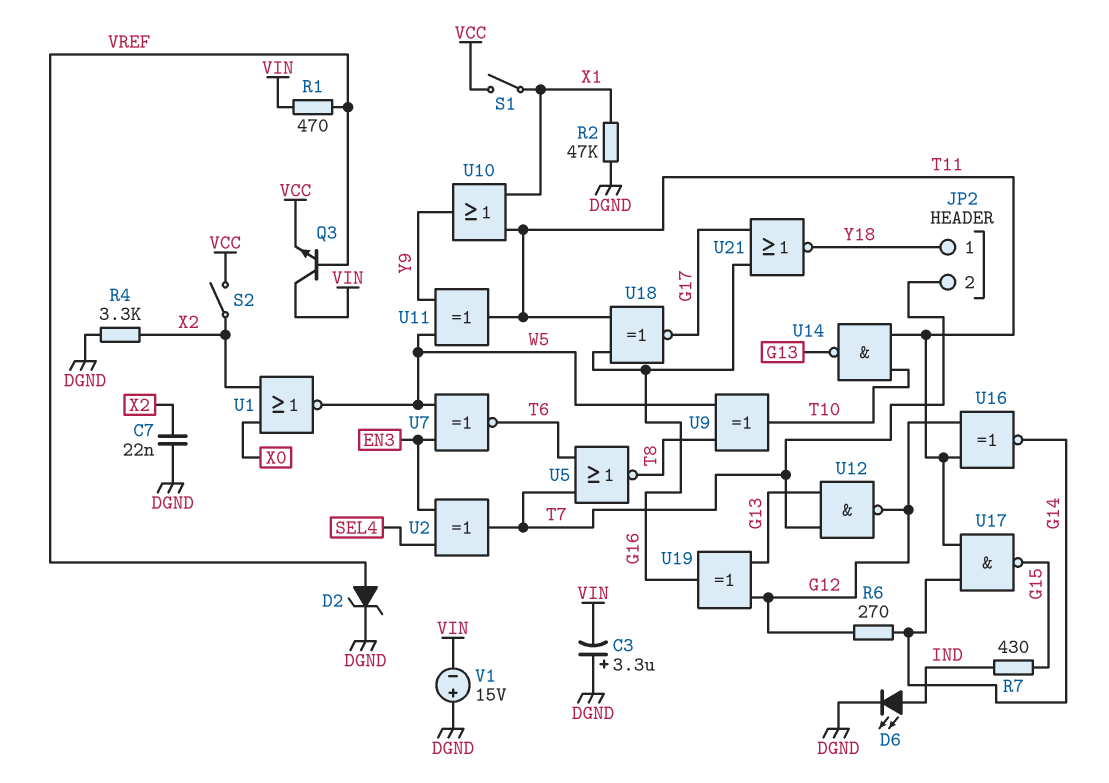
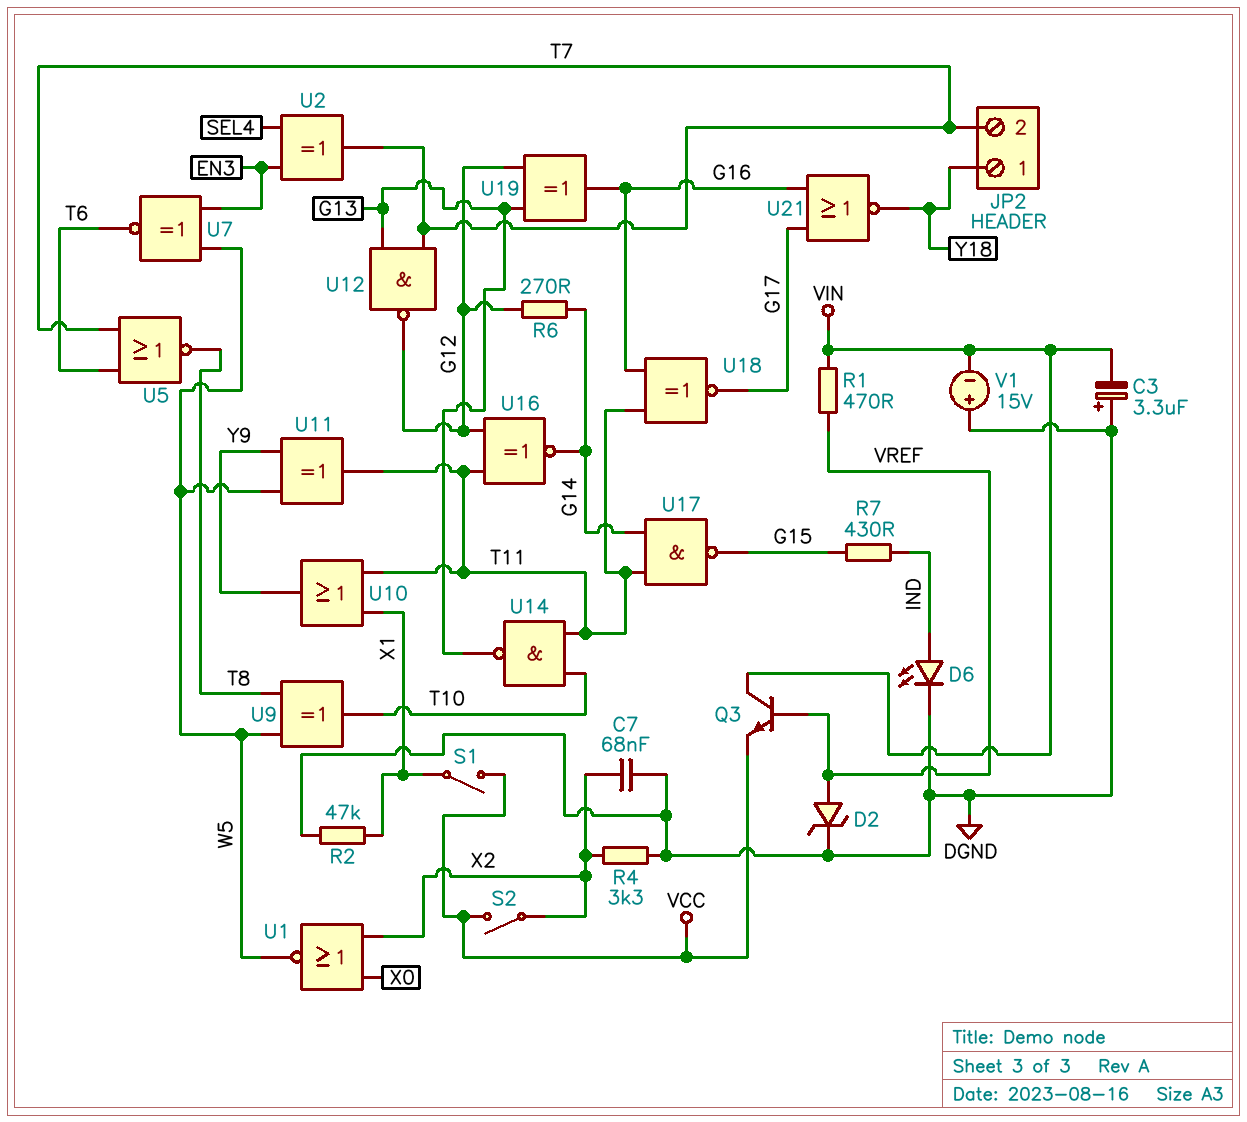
C7: 22nF (DGND, X2) -> 68nF (DGND, X2)

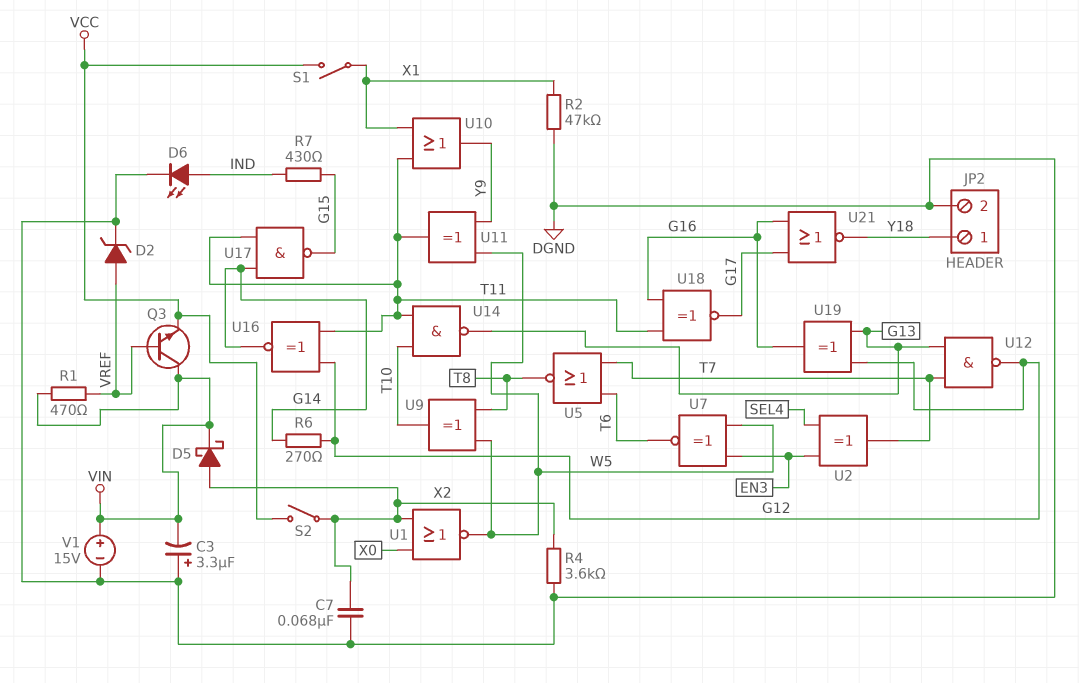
D5: none -> schottky (A X2, K VIN)
JP2 pin 2: T7 -> DGND
R4: 3.3k (DGND, X2) -> 3.6k (DGND, X2)
V1: 15V (plus DGND, minus VIN) -> 15V (plus VIN, minus DGND)

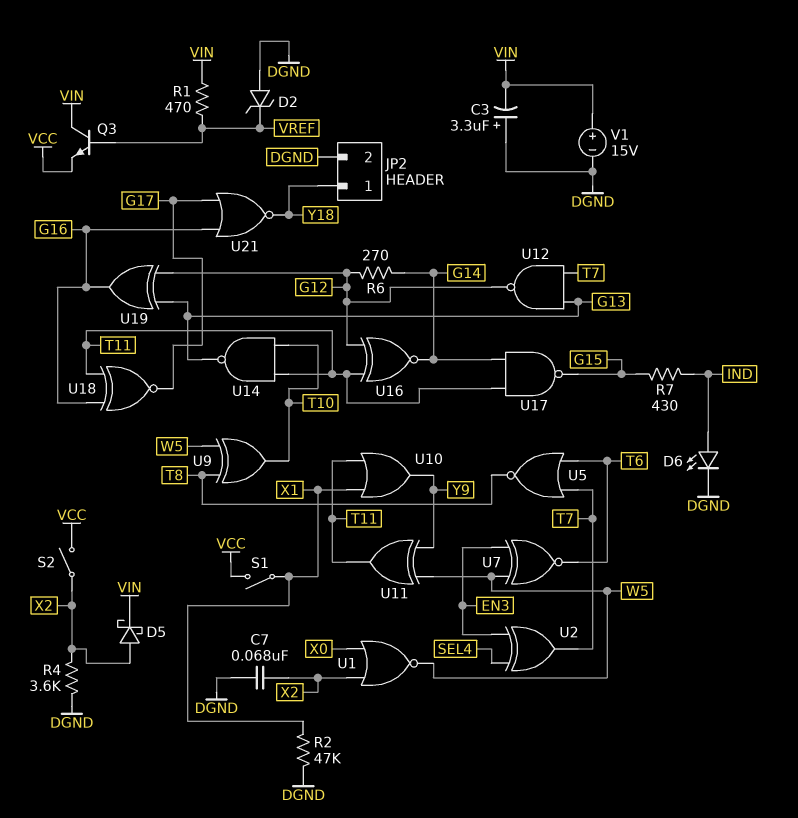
D2: zener (A VREF, K DGND) -> zener (A DGND, K VREF)

